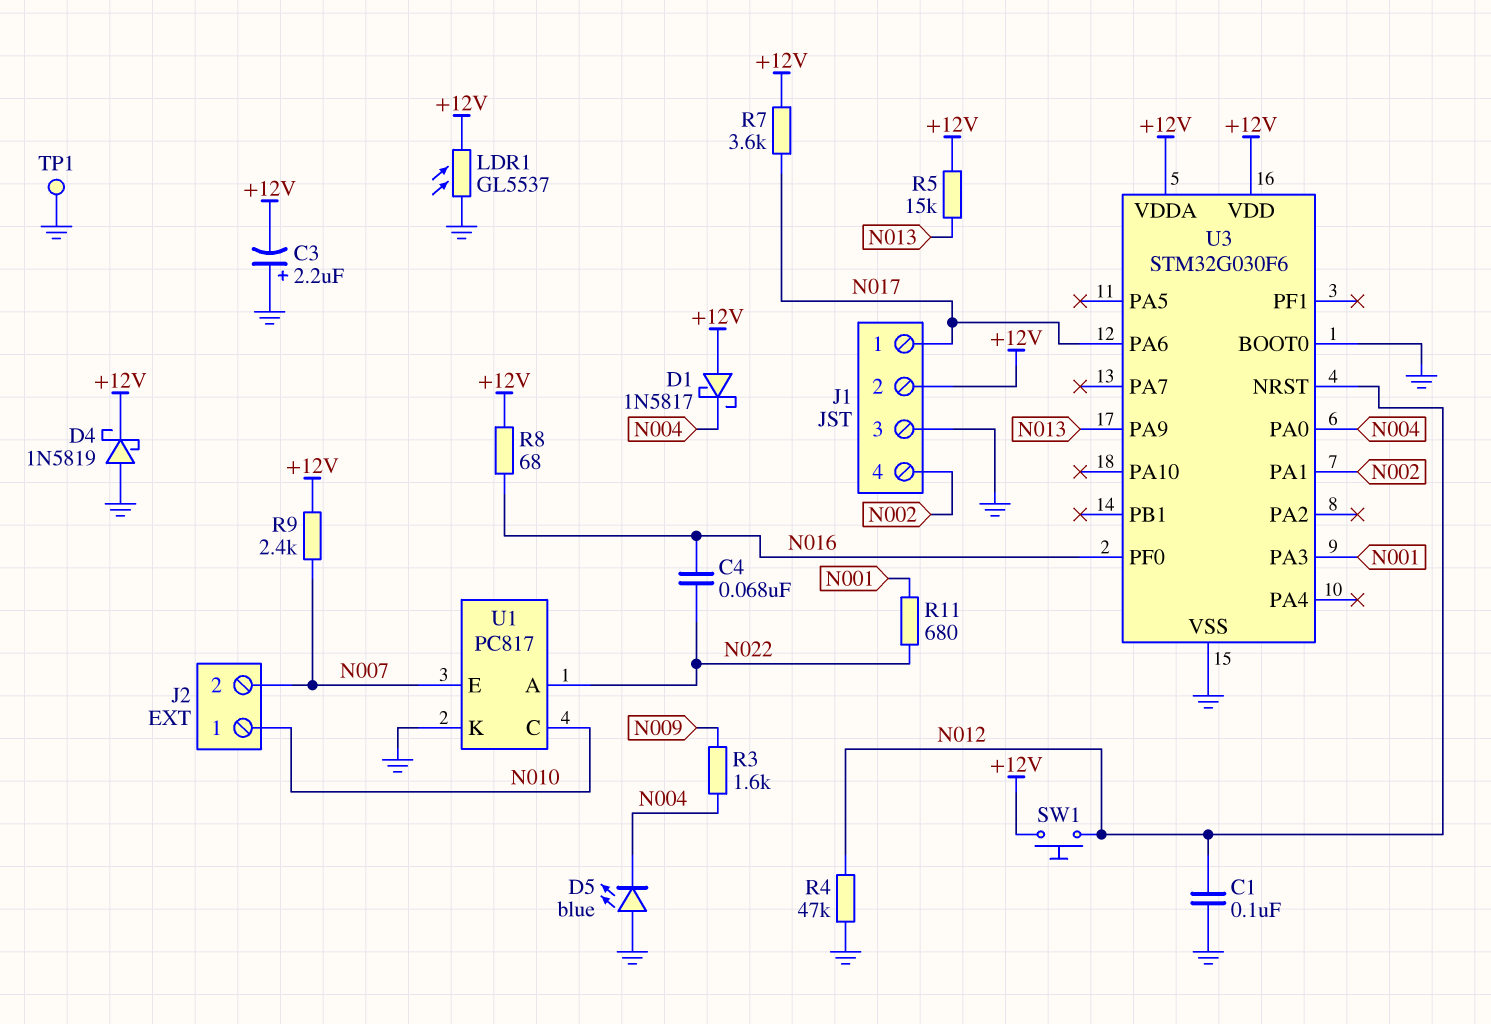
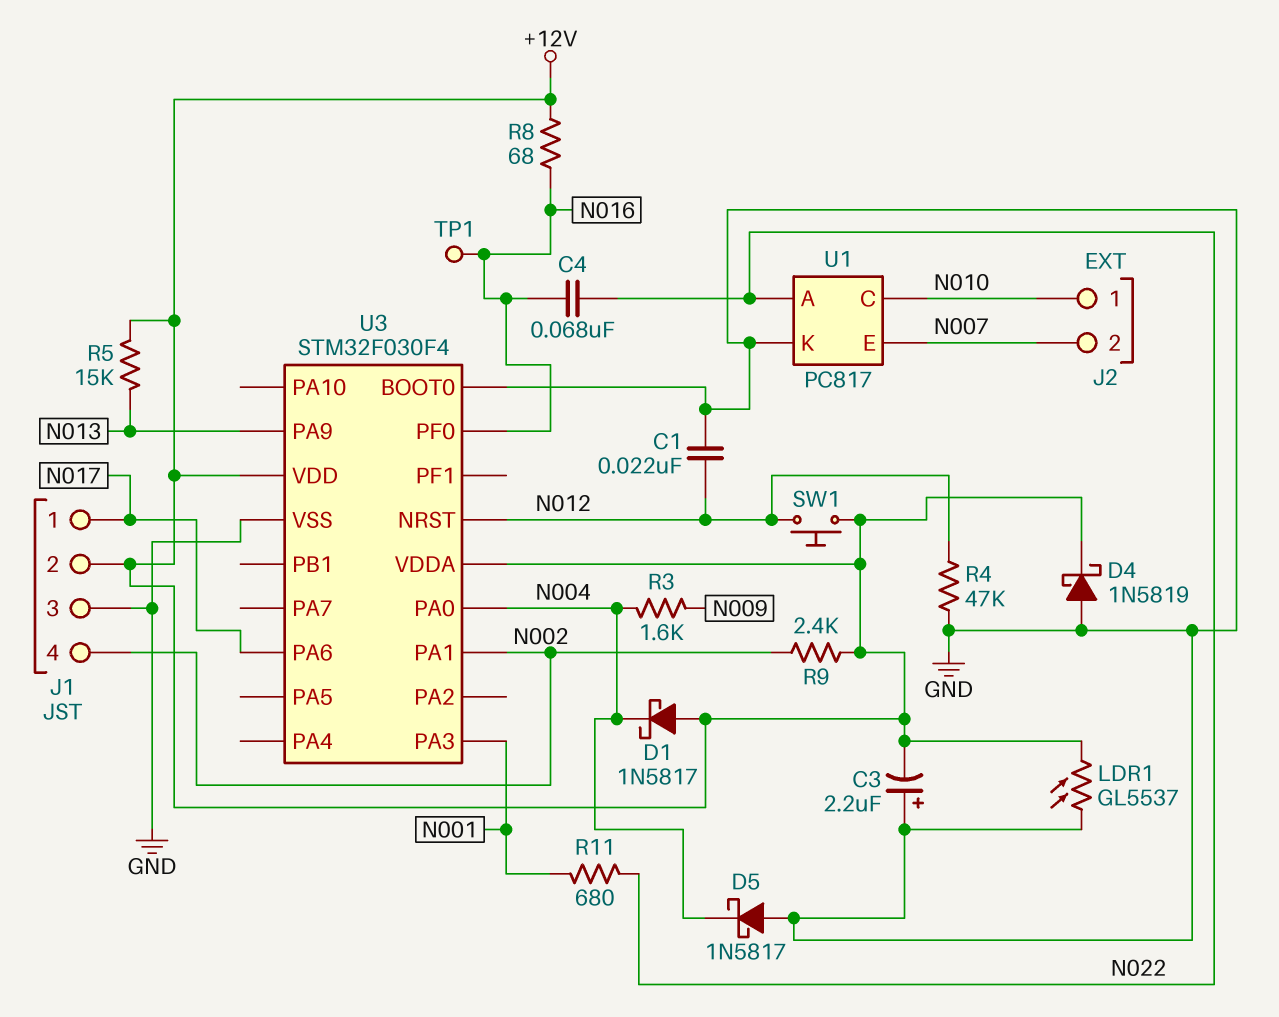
C1: 100nF (GND, N012) -> 22nF (GND, N012)
D5: LED blue (A GND, K N004) -> schottky 1N5817 (A GND, K N004)
R7: 3.6k (+12V, N017) -> none
R9: 2.4k (+12V, N007) -> 2.4k (+12V, N002)
TP1: test point (GND) -> test point (N016)
U3: STM32G030F6 -> STM32F030F4

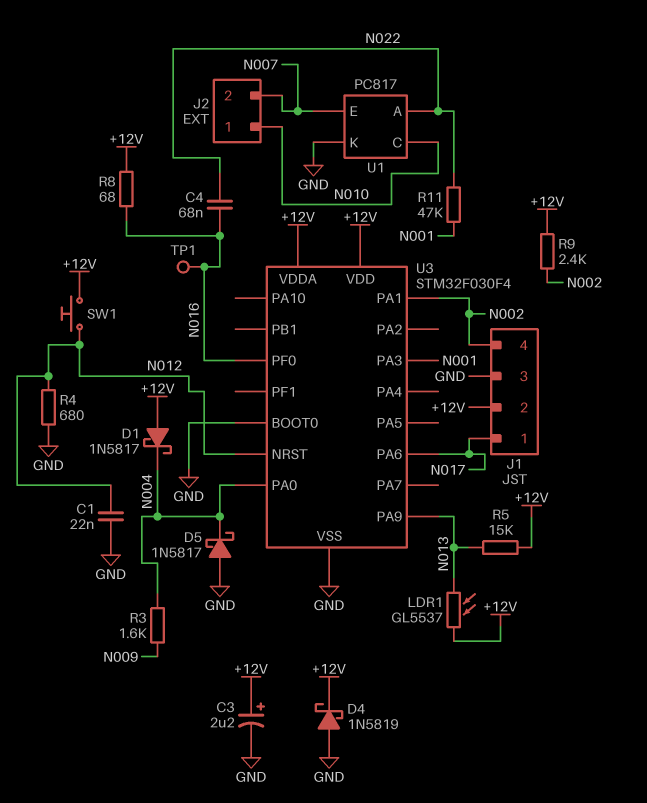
C3: 2.2uF (plus GND, minus +12V) -> 2.2uF (plus +12V, minus GND)
LDR1: GL5537 (+12V, GND) -> GL5537 (+12V, N013)
R4: 47k (GND, N012) -> 680 (GND, N012)
R11: 680 (N001, N022) -> 47k (N001, N022)

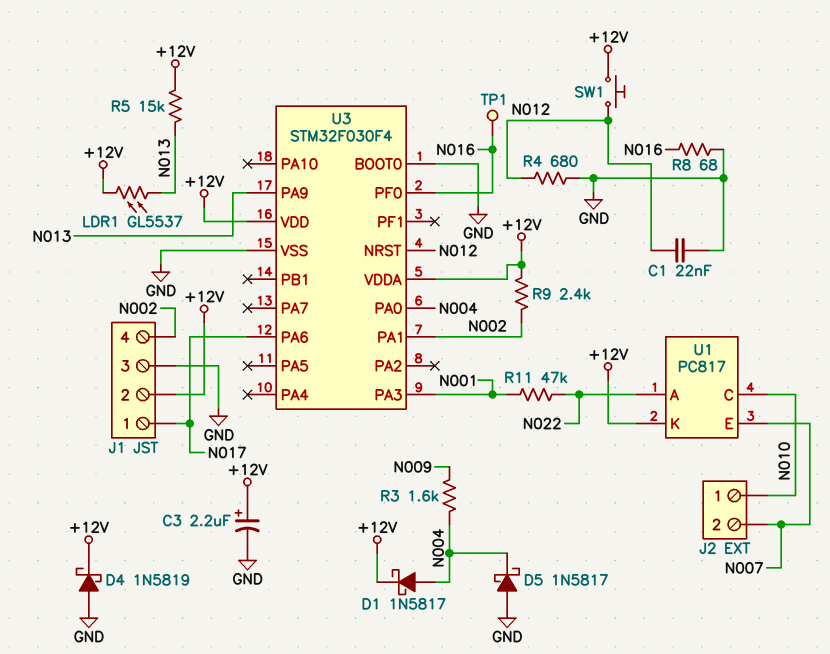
C4: 68nF (N016, N022) -> none
D1: schottky 1N5817 (A +12V, K N004) -> schottky 1N5817 (A N004, K +12V)
R8: 68 (+12V, N016) -> 68 (GND, N016)
U1 pin K: GND -> +12V

